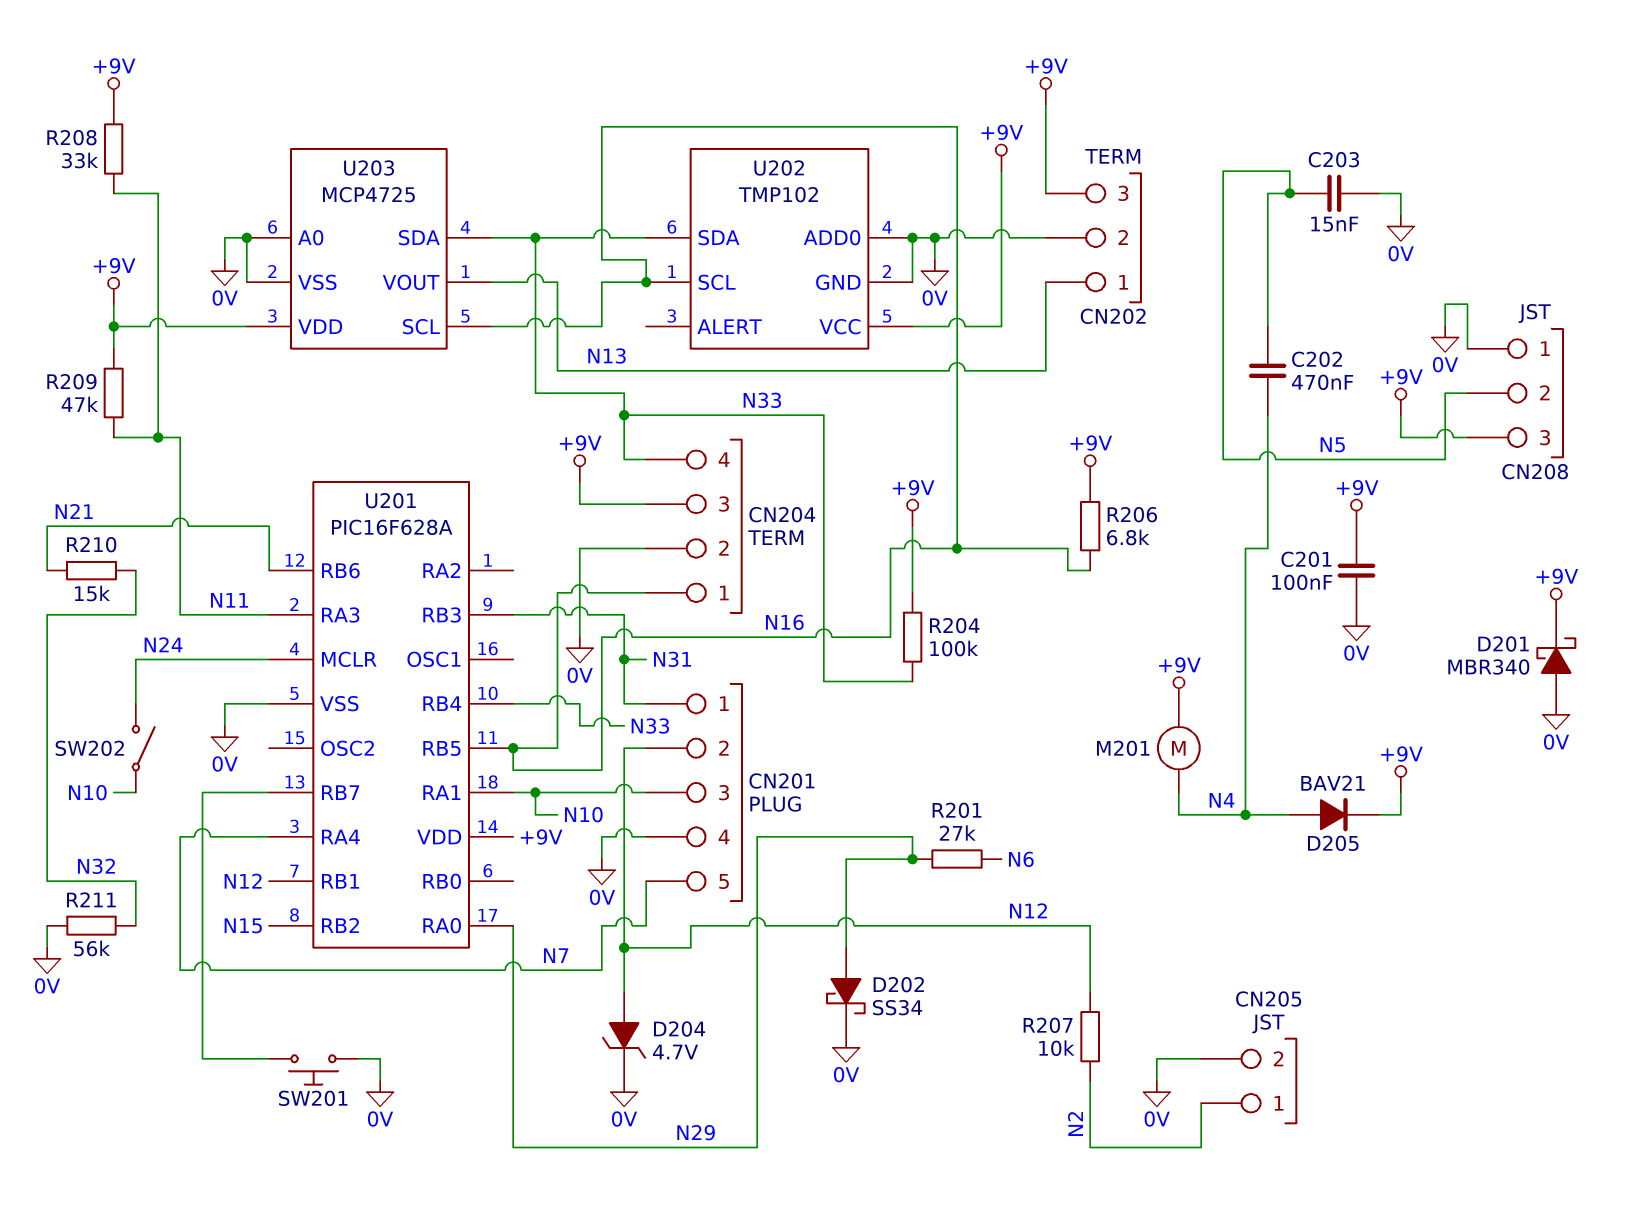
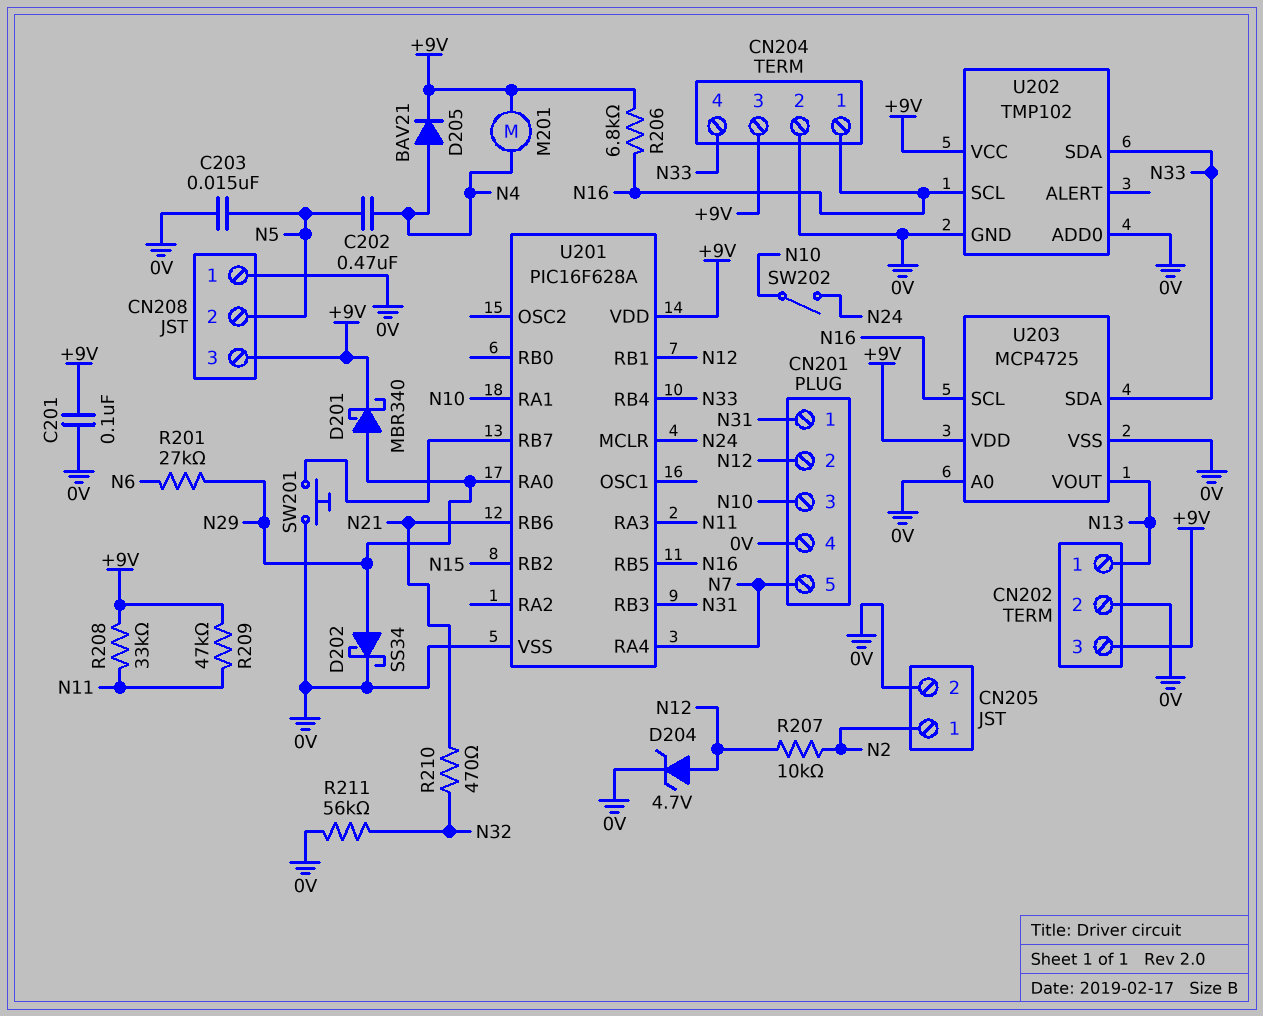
D201: schottky MBR340 (A 0V, K +9V) -> schottky MBR340 (A N29, K +9V)
R204: 100k (+9V, N33) -> none
R210: 15k (N21, N32) -> 470 (N21, N32)

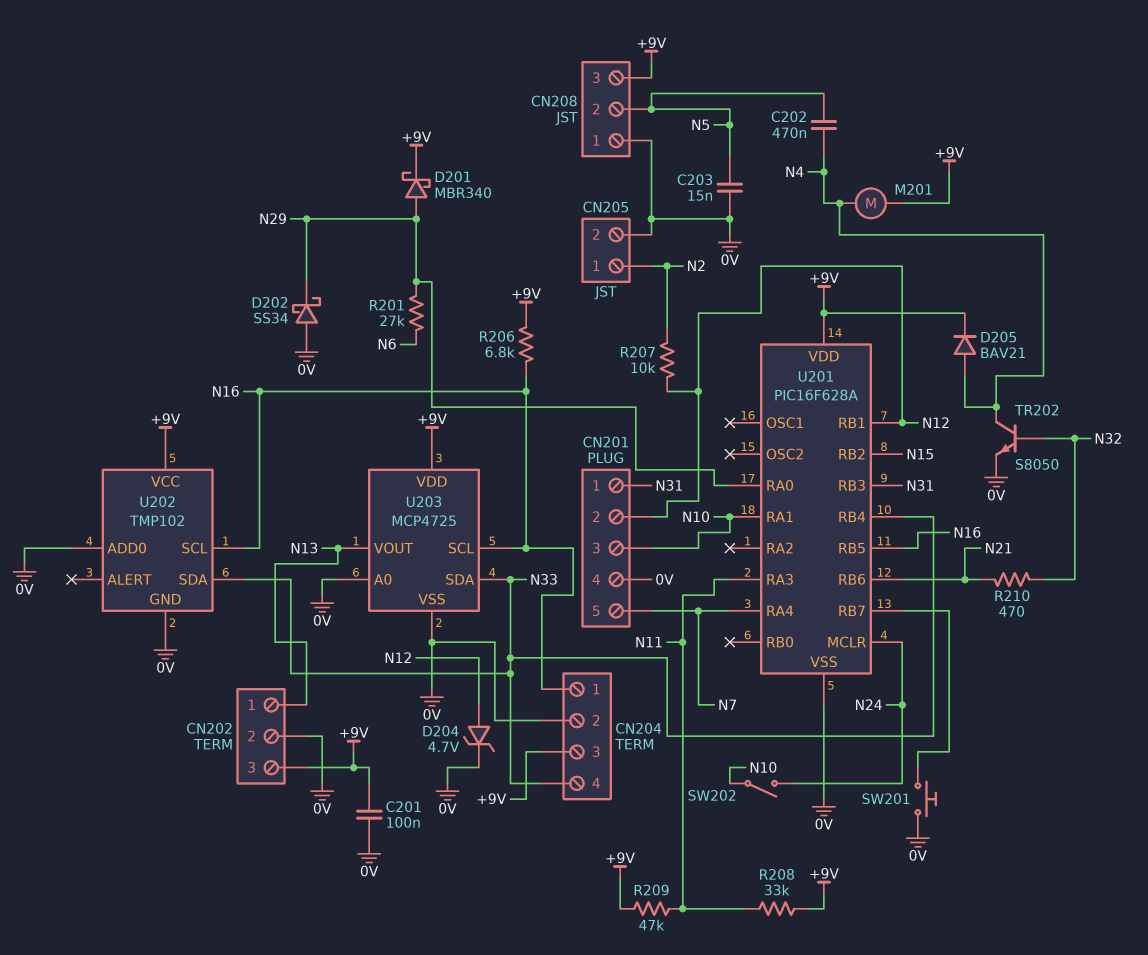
D202: schottky SS34 (A N29, K 0V) -> schottky SS34 (A 0V, K N29)
R211: 56k (0V, N32) -> none
TR202: none -> NPN S8050 (B N32, C N4, E 0V)

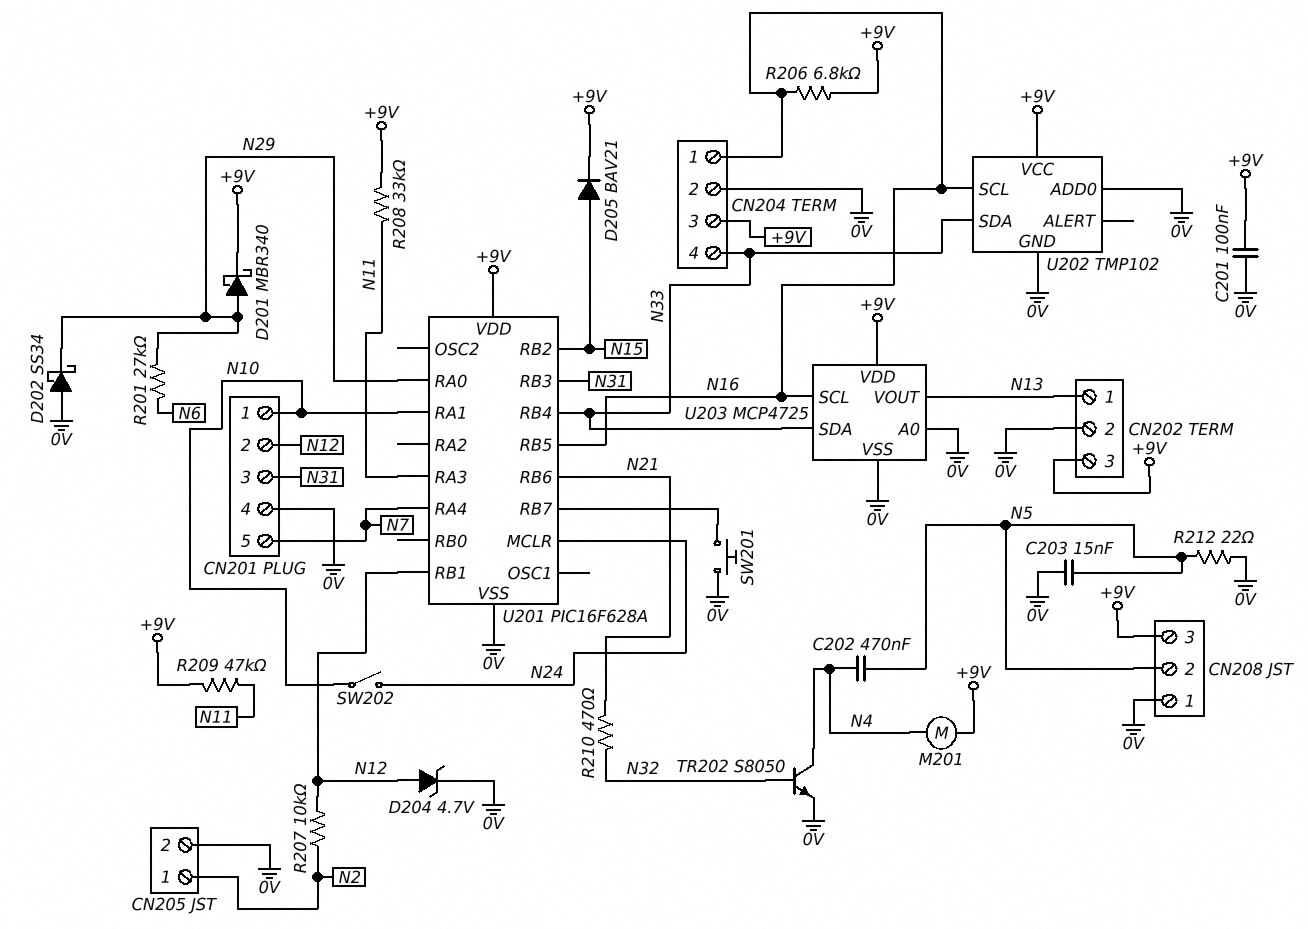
CN201 pin 1: N31 -> N10
CN201 pin 3: N10 -> N31
D205: diode BAV21 (A N4, K +9V) -> diode BAV21 (A N15, K +9V)
R212: none -> 22 (0V, N5)

